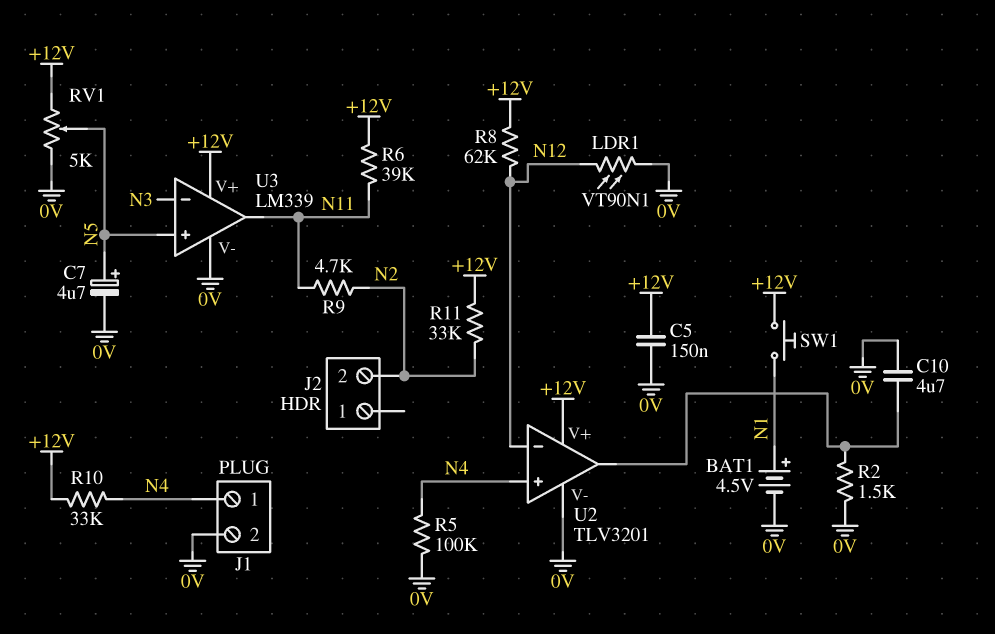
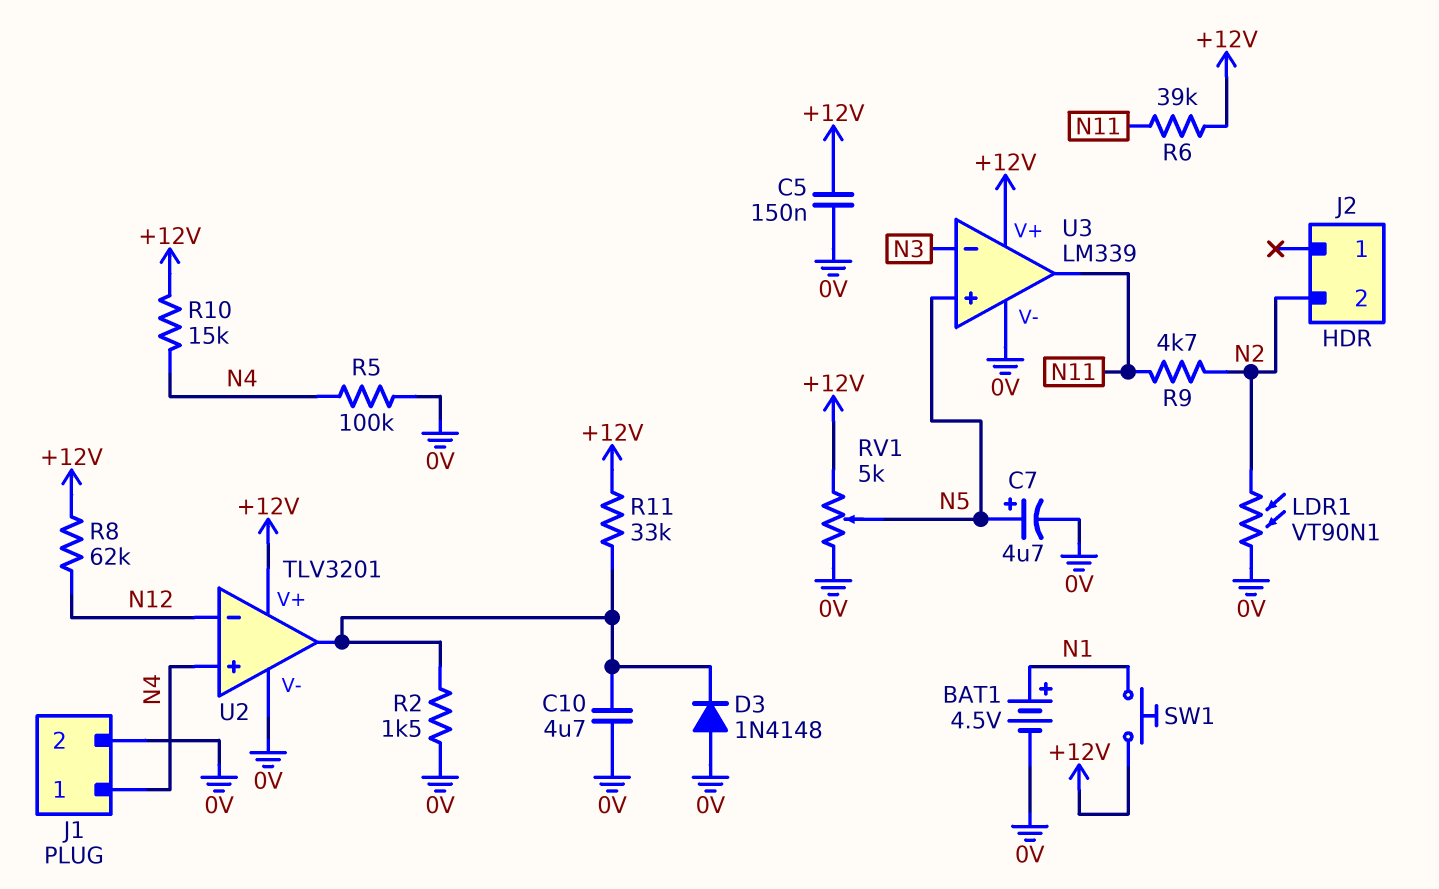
D3: none -> diode 1N4148 (A 0V, K U2/out)
LDR1: VT90N1 (0V, N12) -> VT90N1 (0V, N2)
R10: 33k (+12V, N4) -> 15k (+12V, N4)
R11: 33k (+12V, N2) -> 33k (+12V, U2/out)

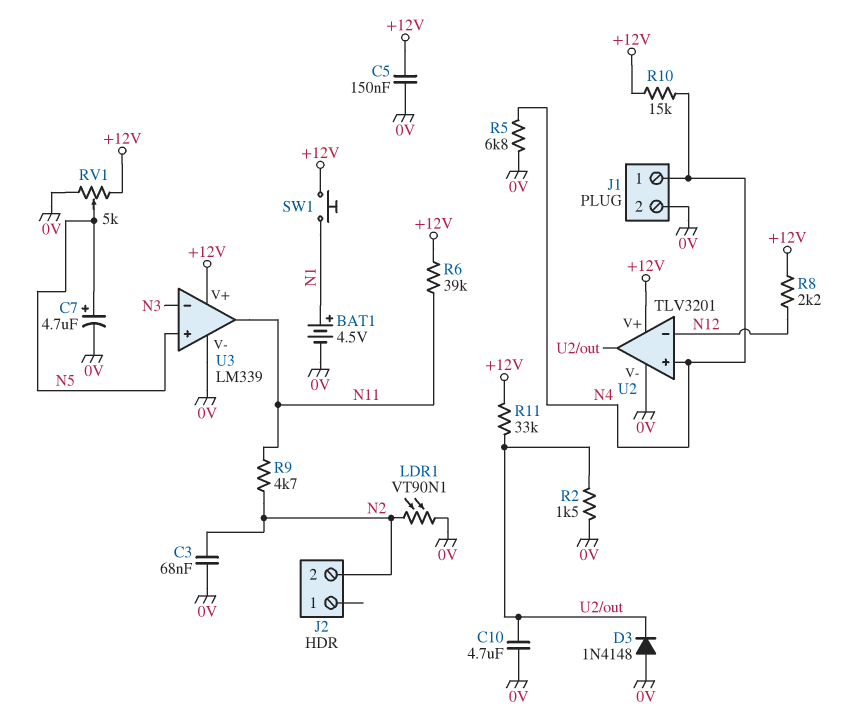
C3: none -> 68nF (0V, N2)
R5: 100k (0V, N4) -> 6.8k (0V, N4)
R8: 62k (+12V, N12) -> 2.2k (+12V, N12)

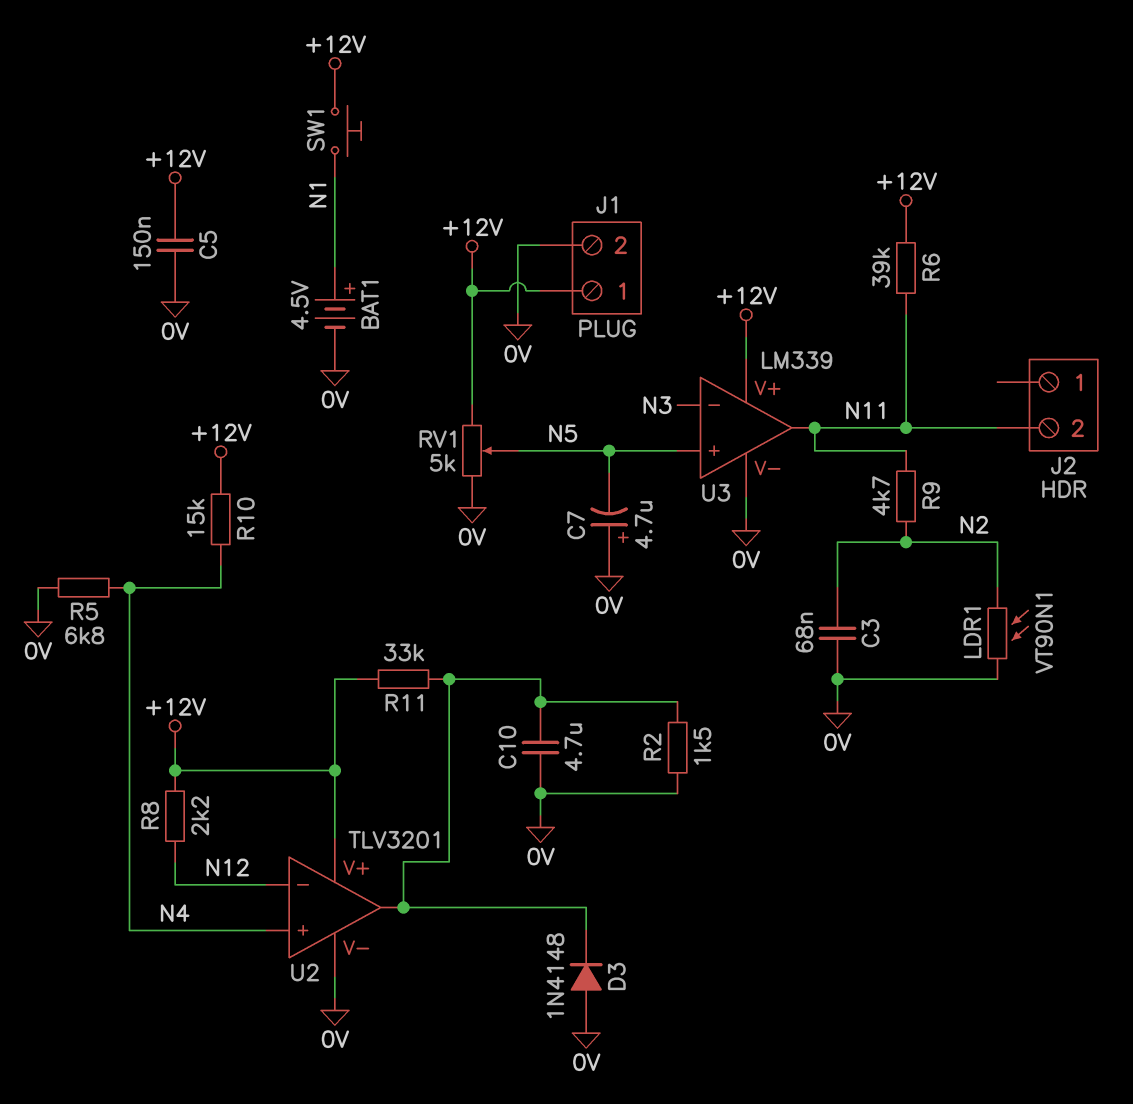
C7: 4.7uF (plus N5, minus 0V) -> 4.7uF (plus 0V, minus N5)
J1 pin 1: N4 -> +12V
J2 pin 2: N2 -> N11

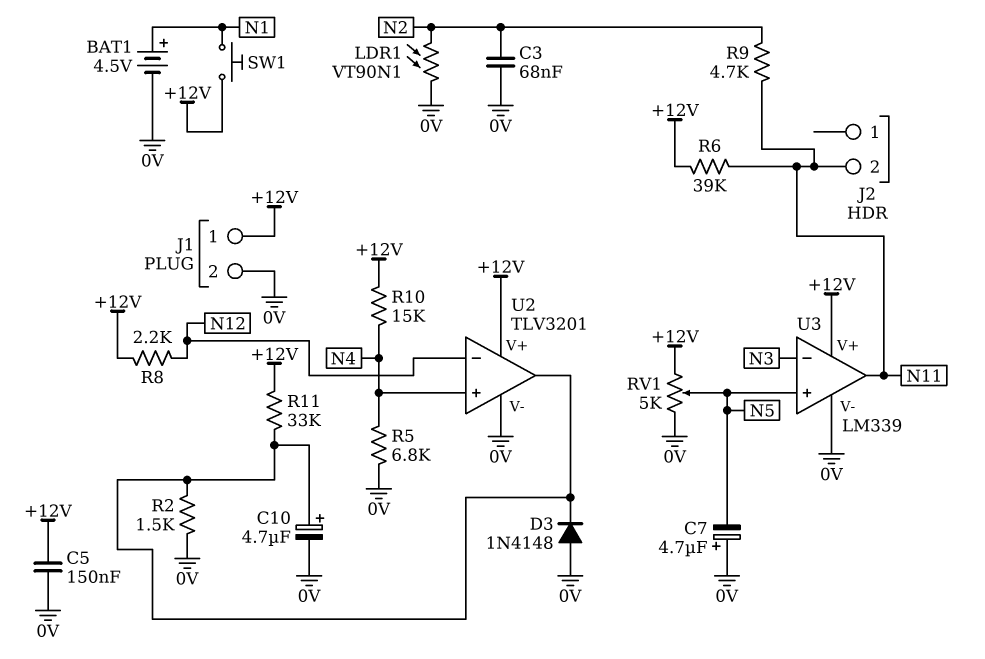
C10: 4.7uF (0V, U2/out) -> 4.7uF (plus U2/out, minus 0V)

